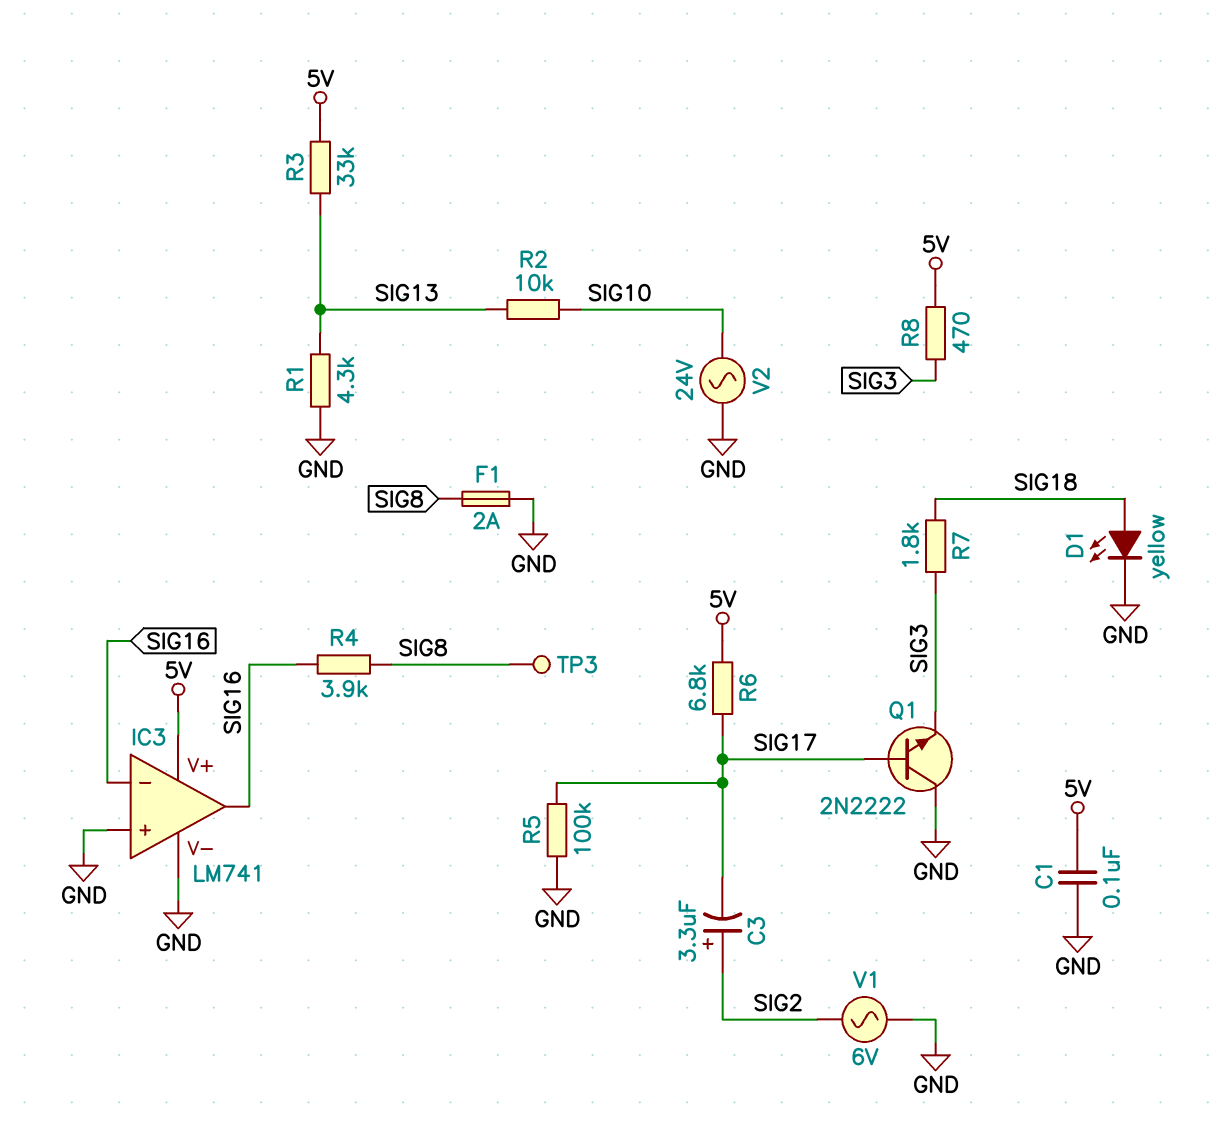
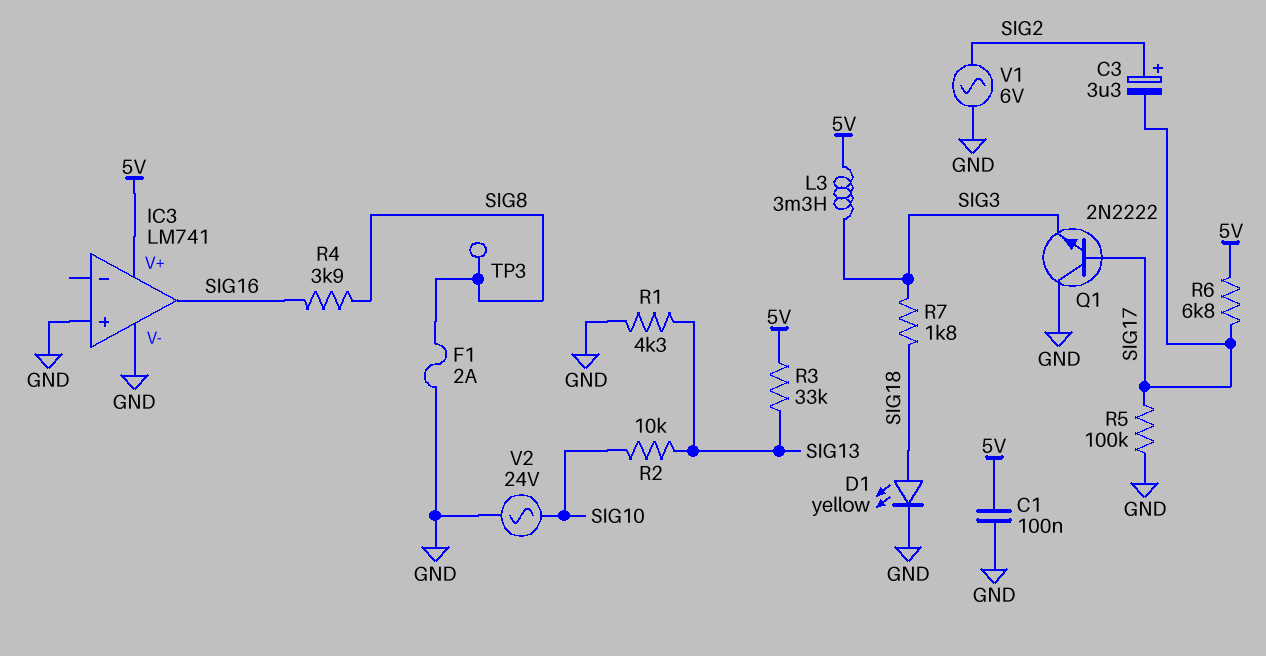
IC3 pin in-: SIG16 -> none
L3: none -> 3.3mH (5V, SIG3)
R8: 470 (5V, SIG3) -> none

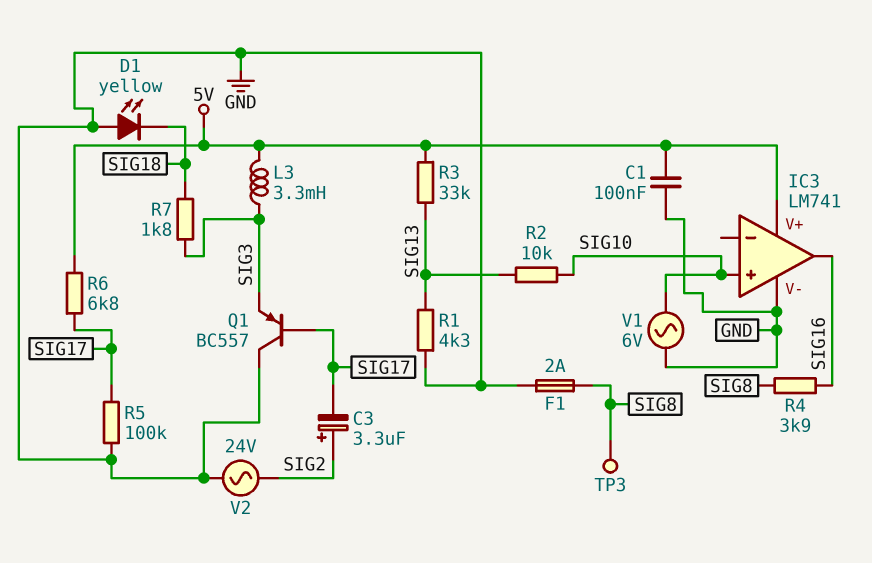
D1: LED yellow (A SIG18, K GND) -> LED yellow (A GND, K SIG18)
IC3 pin in+: GND -> SIG10
Q1: NPN 2N2222 (B SIG17, C GND, E SIG3) -> PNP BC557 (B SIG17, C GND, E SIG3)
V1: AC 6V (GND, SIG2) -> AC 6V (GND, SIG10)
V2: AC 24V (GND, SIG10) -> AC 24V (GND, SIG2)

